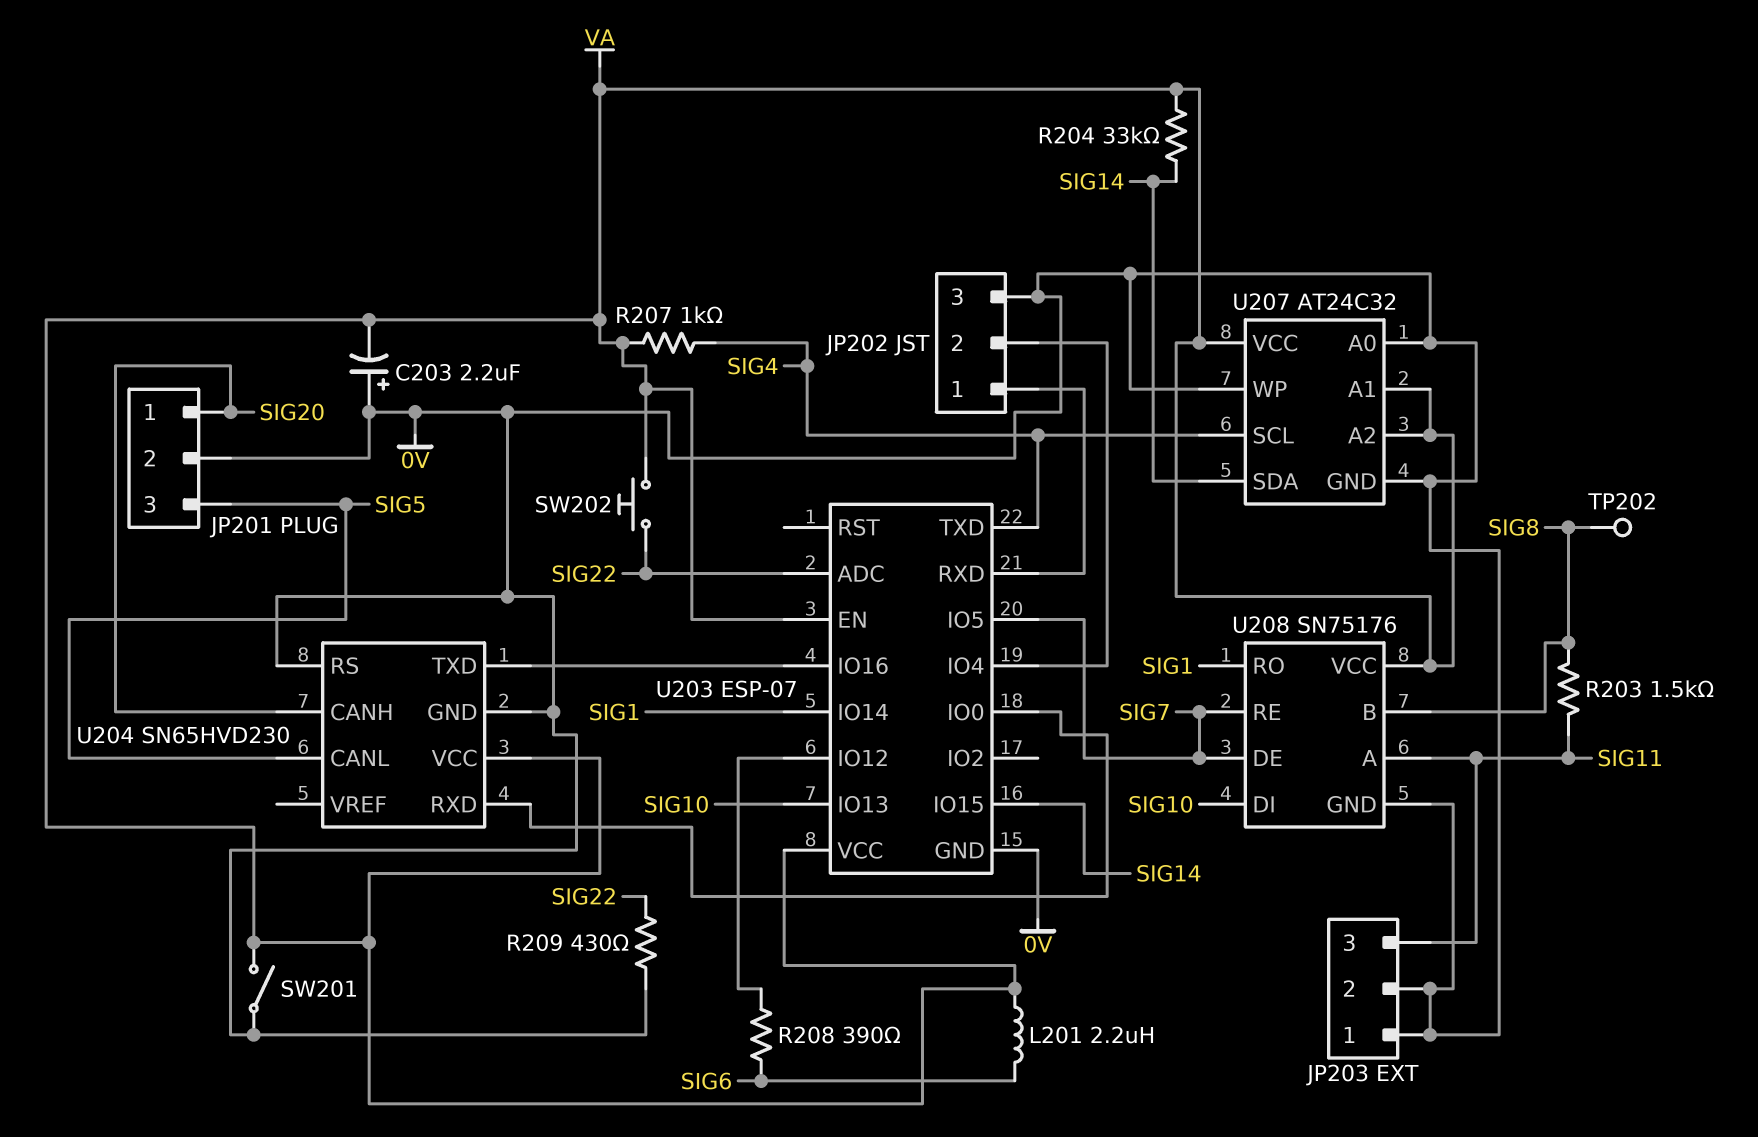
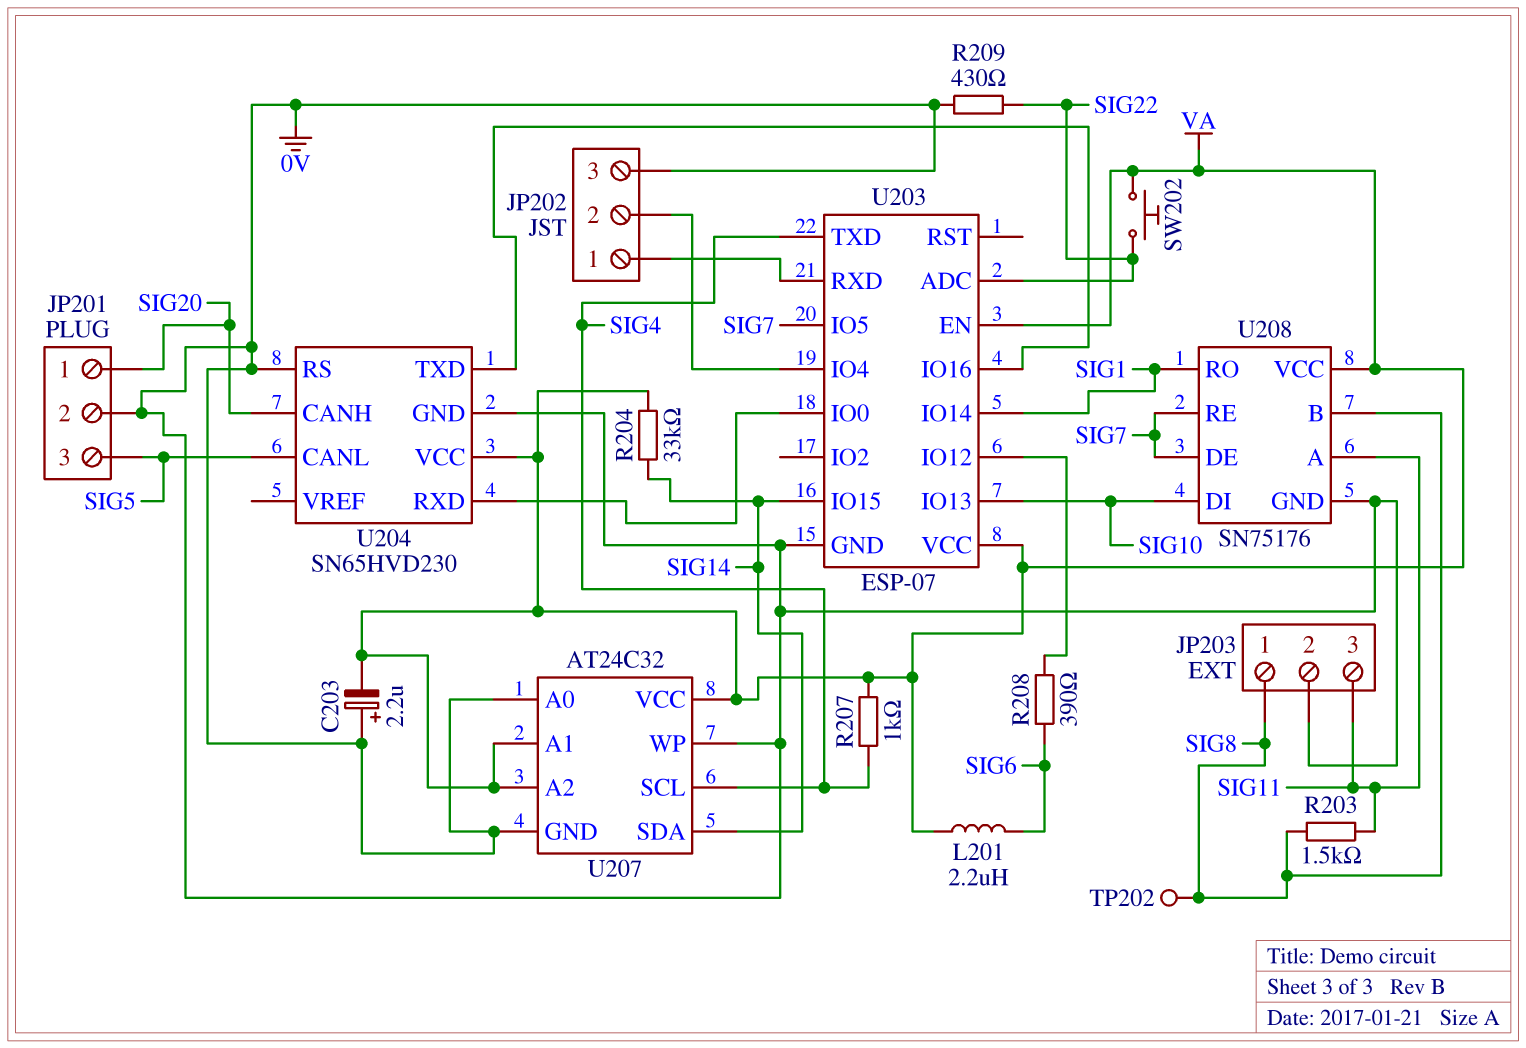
JP203 pin 1: 0V -> SIG8
SW201: switch (0V, VA) -> none

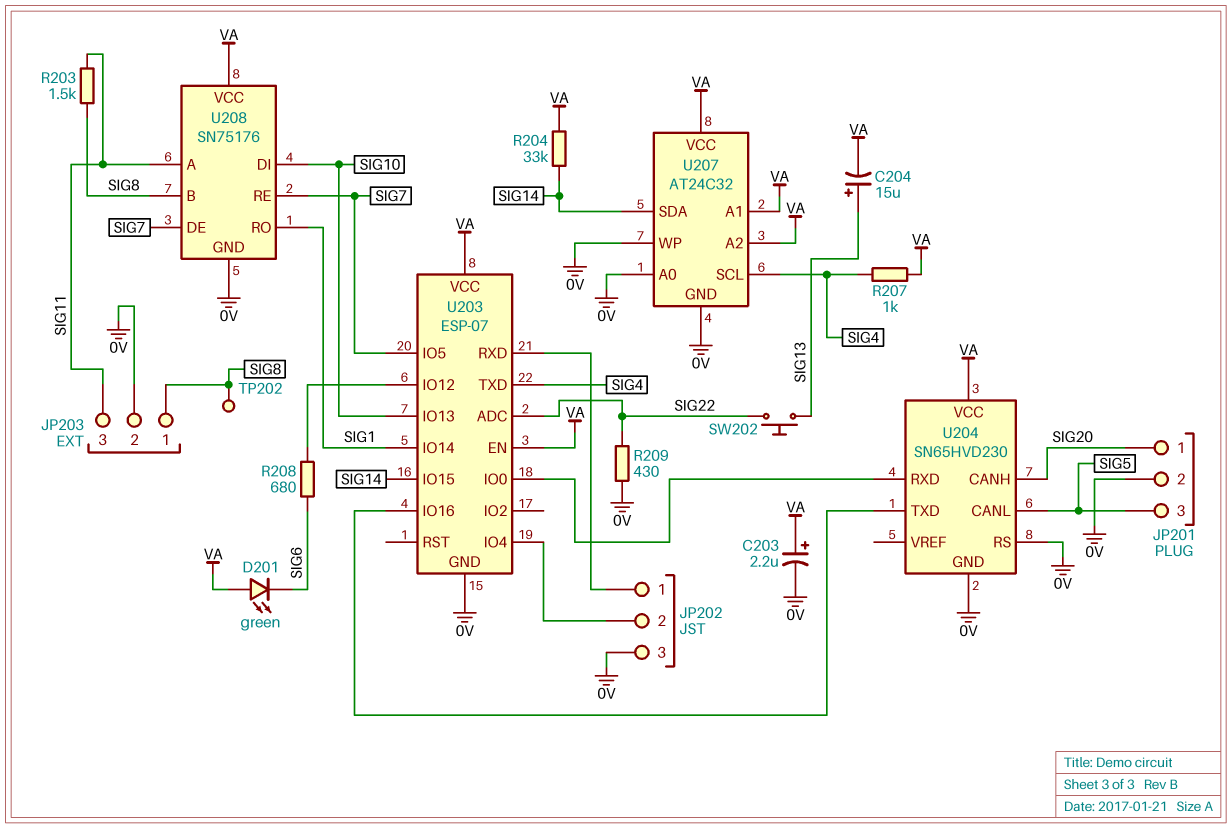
C203: 2.2uF (plus 0V, minus VA) -> 2.2uF (plus VA, minus 0V)
C204: none -> 15uF (plus SIG13, minus VA)
D201: none -> LED green (A VA, K SIG6)
L201: 2.2uH (SIG6, VA) -> none
R208: 390 (SIG6, U203/IO12) -> 680 (SIG6, U203/IO12)
SW202: button (SIG22, VA) -> button (SIG13, SIG22)

